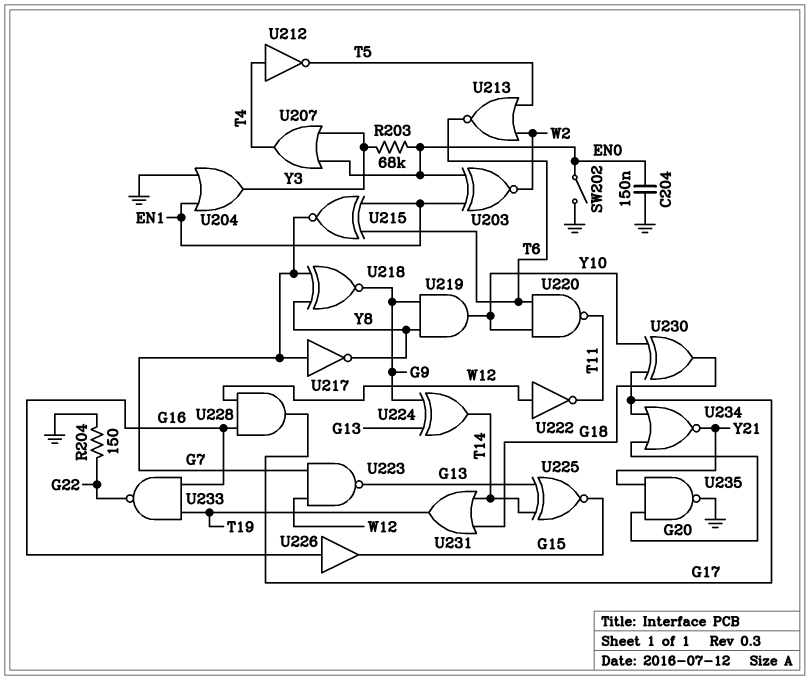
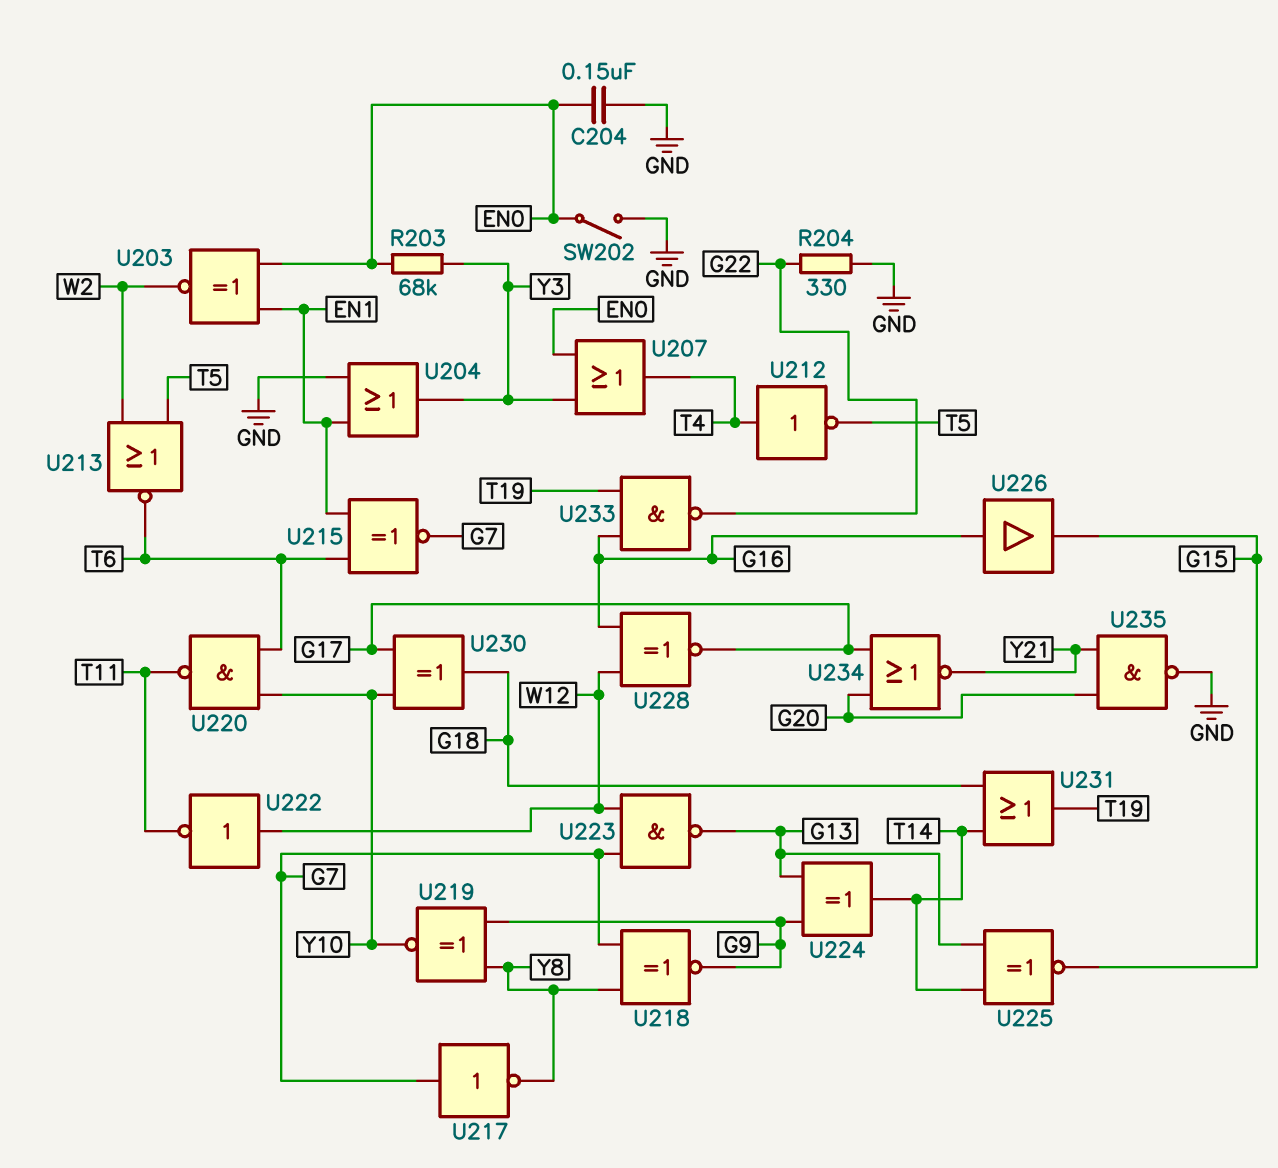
R204: 150 (G22, GND) -> 330 (G22, GND)
U219: AND (in G9, in Y8, out Y10) -> XNOR (in G9, in Y8, out Y10)
U228: AND (in G16, in W12, out G17) -> XNOR (in G16, in W12, out G17)

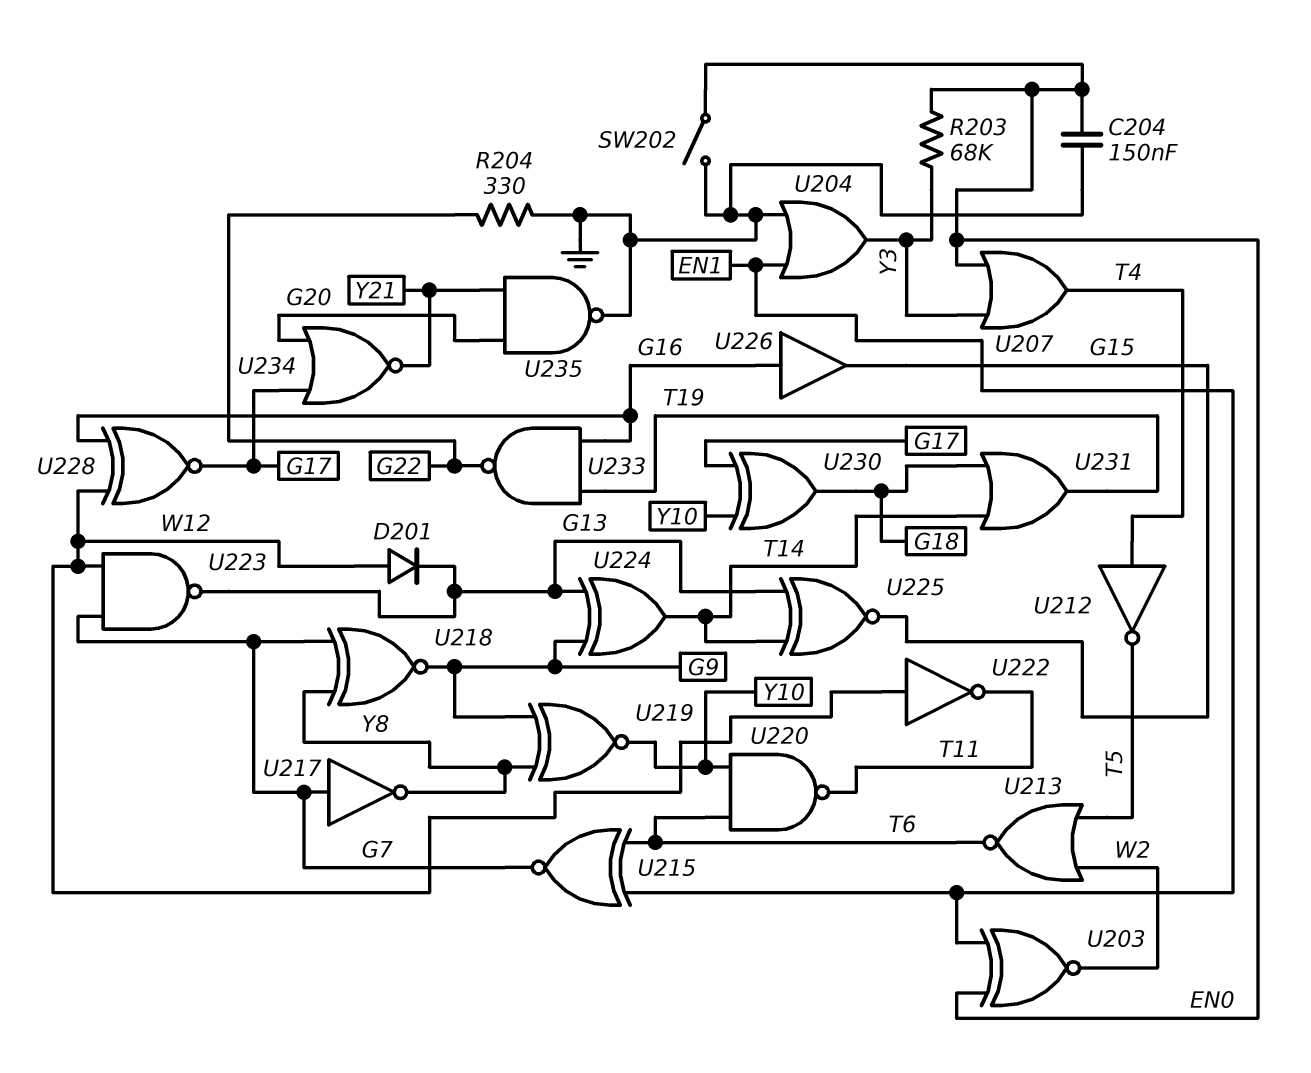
D201: none -> diode (A W12, K G13)

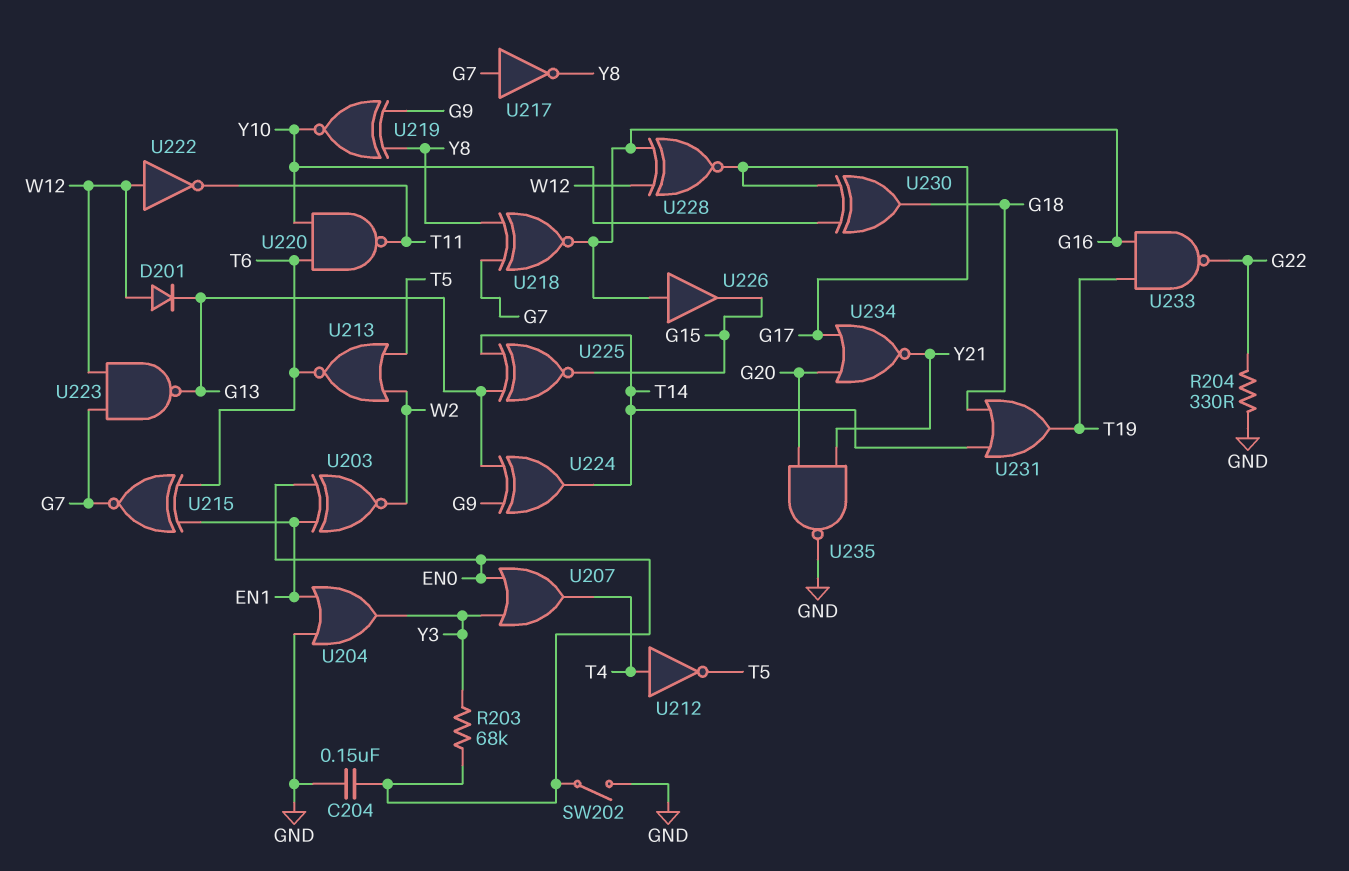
U218: XNOR (in G7, in Y8, out G9) -> XNOR (in G7, in Y8, out G16)

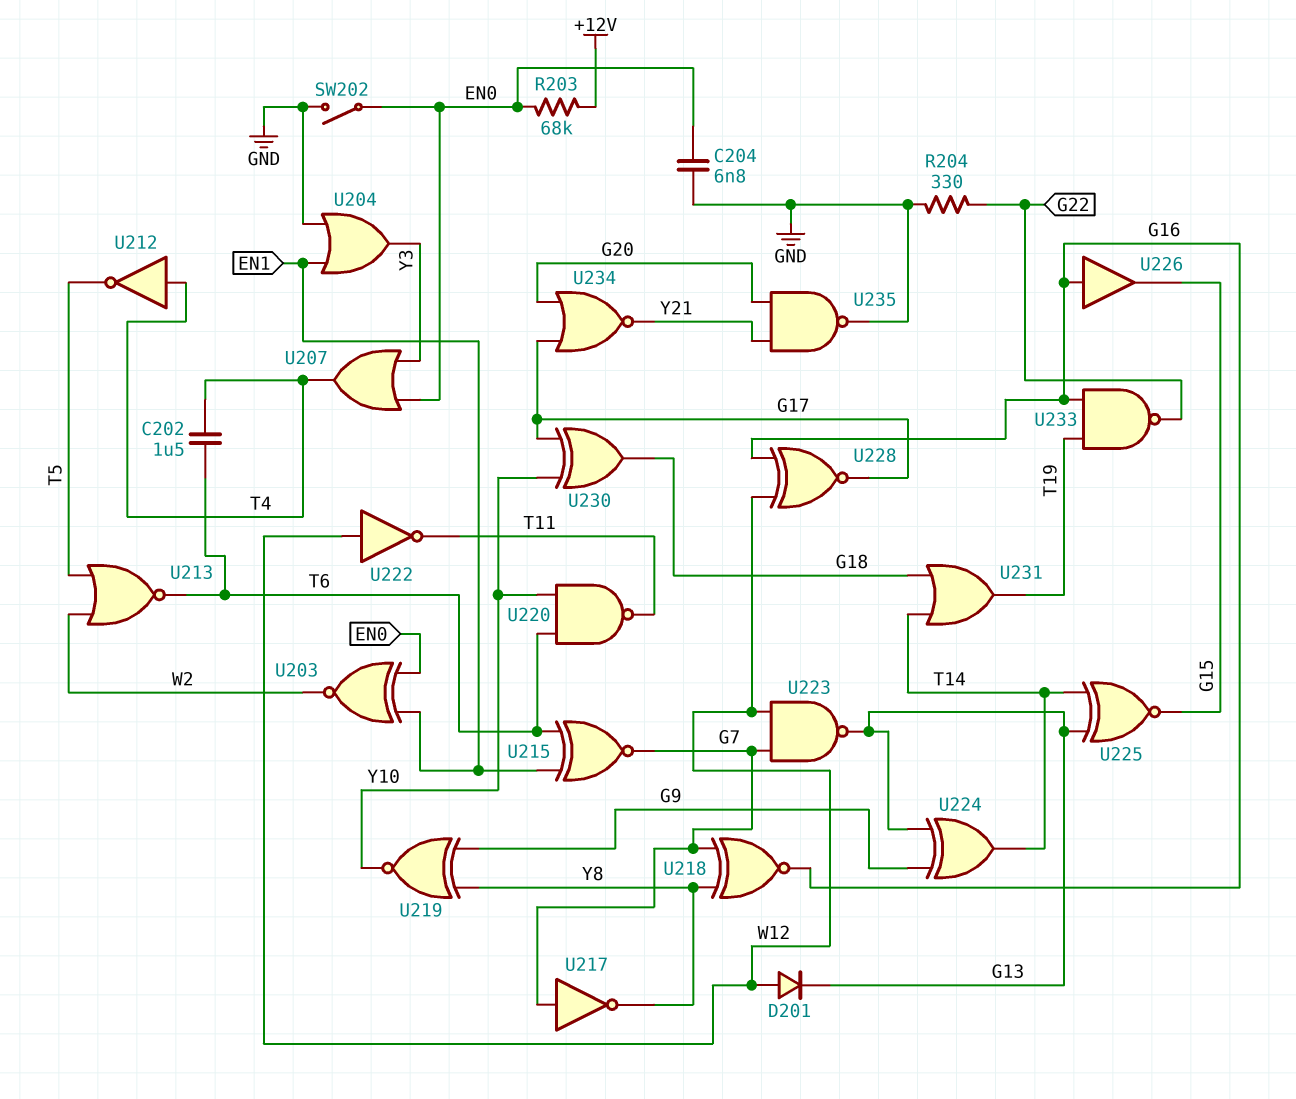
C202: none -> 1.5uF (T4, T6)
C204: 150nF (EN0, GND) -> 6.8nF (EN0, GND)
R203: 68k (EN0, Y3) -> 68k (+12V, EN0)

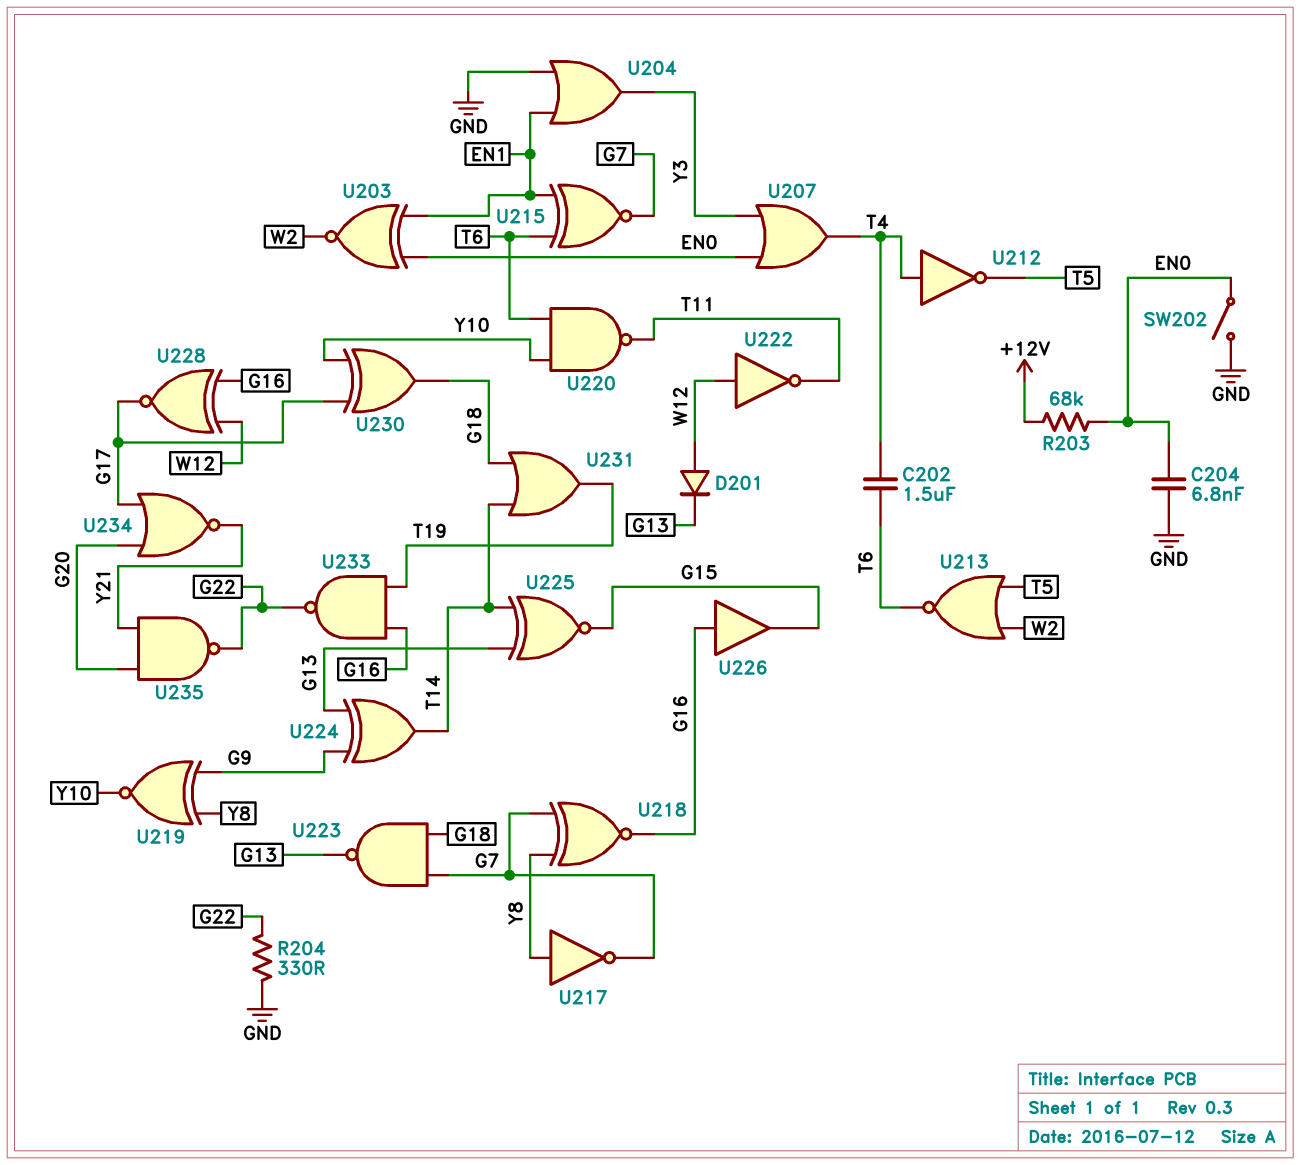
U217: NOT (in G7, out Y8) -> NOT (in Y8, out G7)
U223: NAND (in G7, in W12, out G13) -> NAND (in G7, in G18, out G13)
U235: NAND (in G20, in Y21, out GND) -> NAND (in G20, in Y21, out G22)

